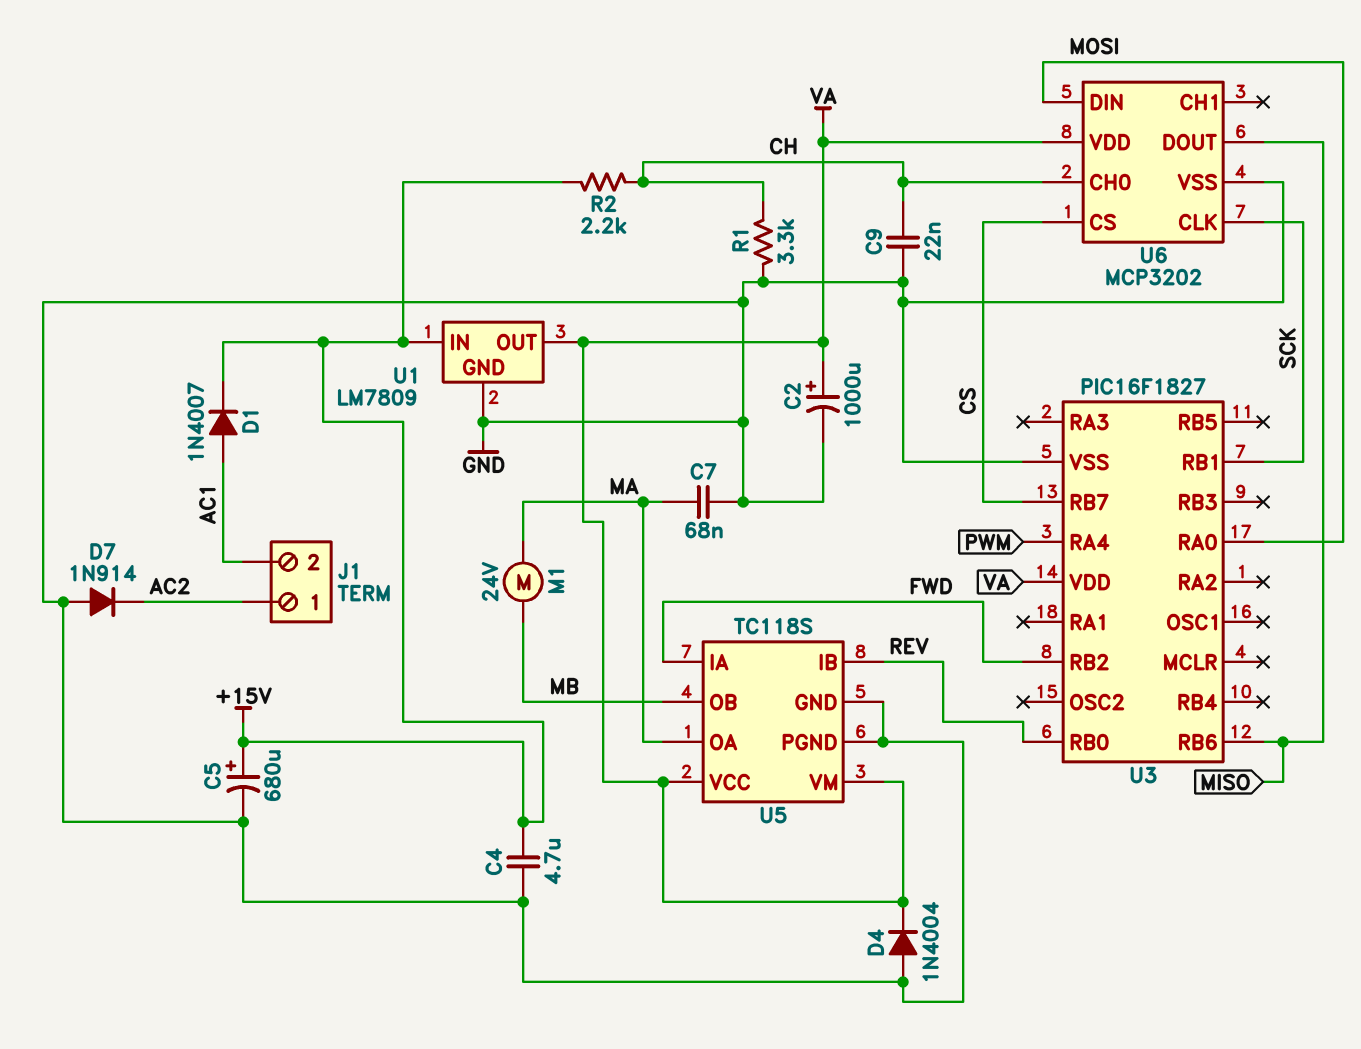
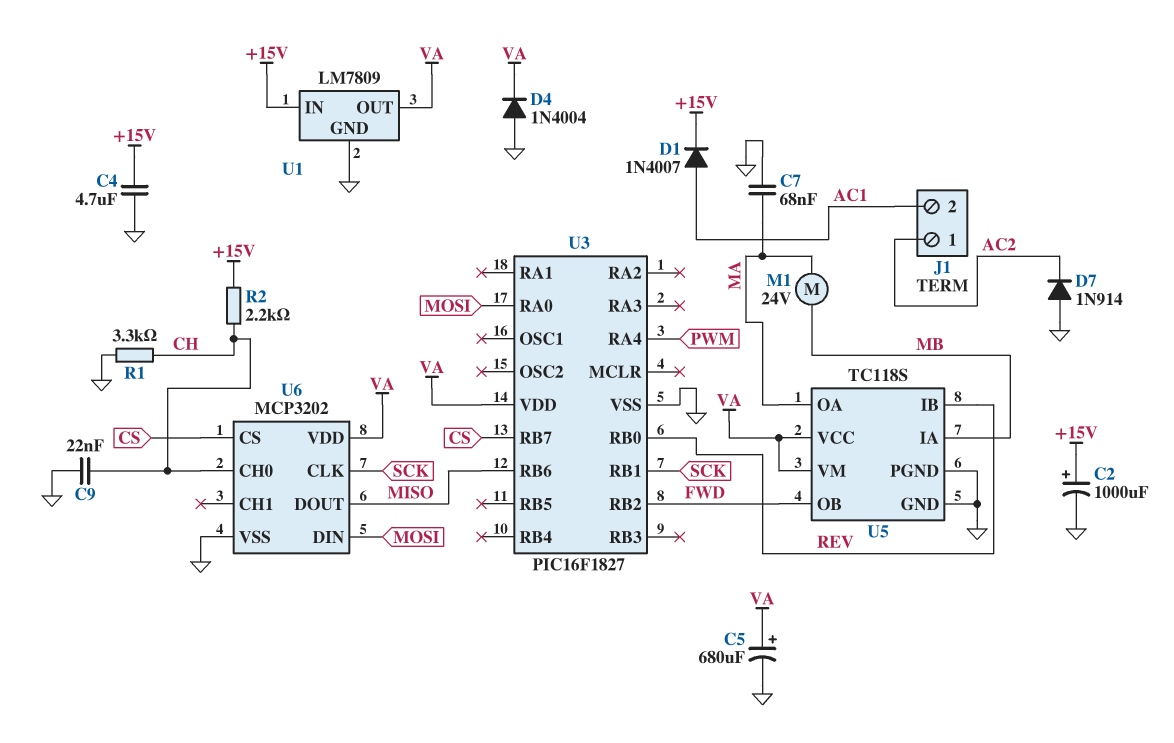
C2: 1000uF (plus VA, minus GND) -> 1000uF (plus +15V, minus GND)
C5: 680uF (plus +15V, minus GND) -> 680uF (plus VA, minus GND)
U5 pin IA: FWD -> MB
U5 pin OB: MB -> FWD

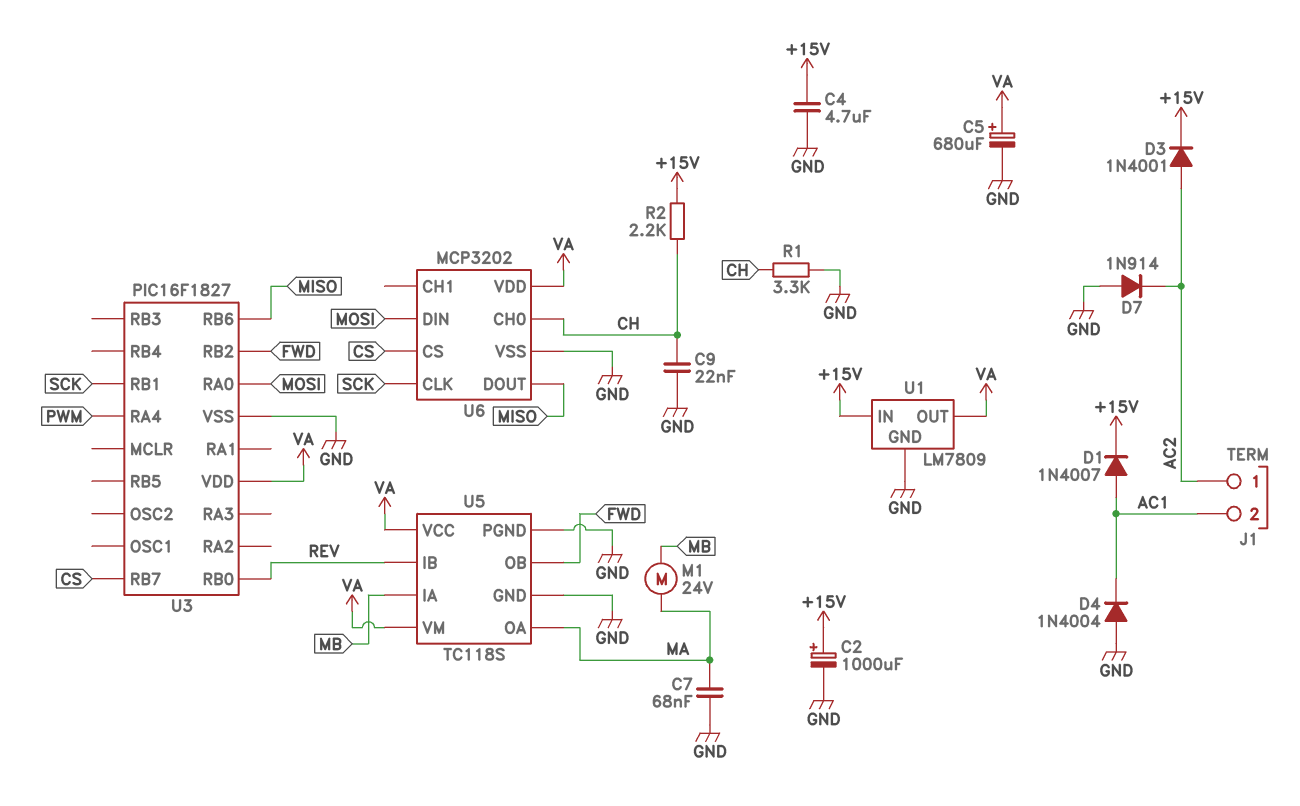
D3: none -> diode 1N4001 (A AC2, K +15V)
D4: diode 1N4004 (A GND, K VA) -> diode 1N4004 (A GND, K AC1)

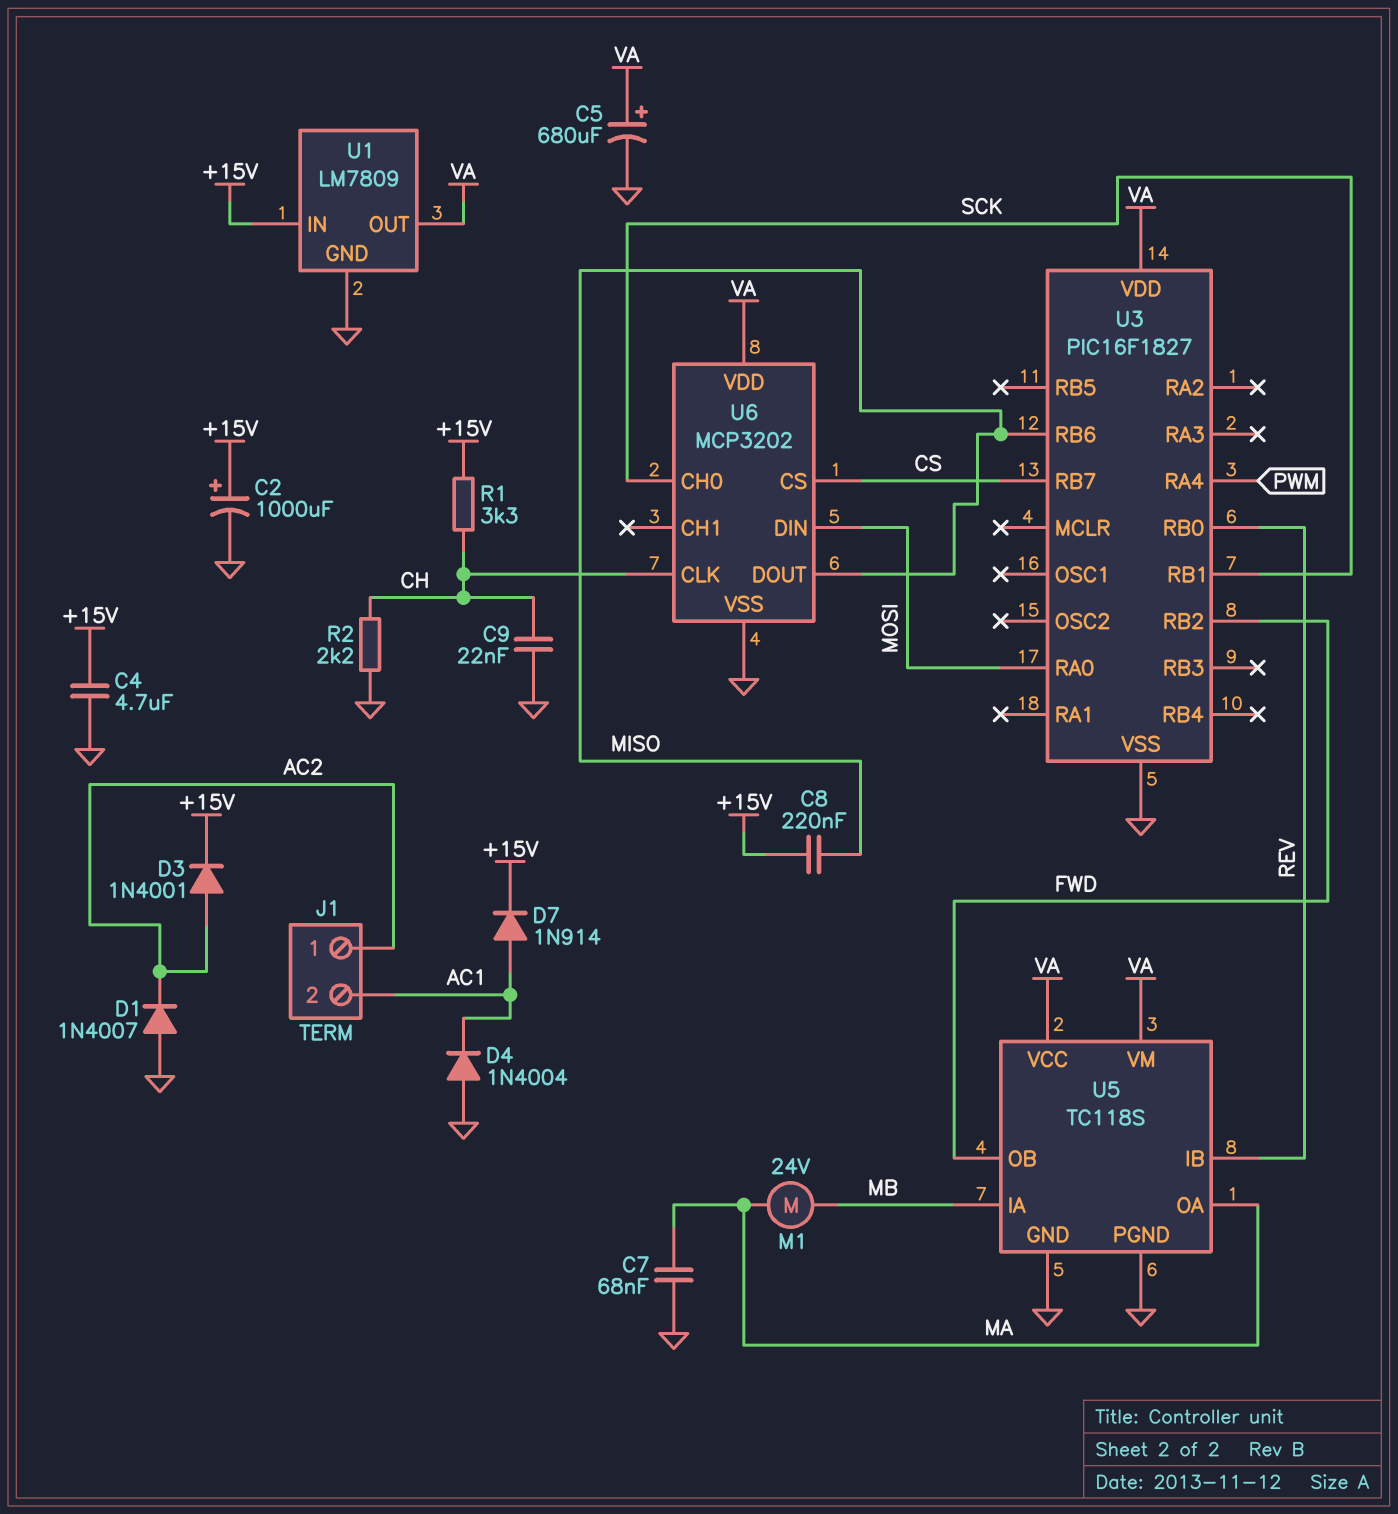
C8: none -> 220nF (+15V, MISO)
D1: diode 1N4007 (A AC1, K +15V) -> diode 1N4007 (A GND, K AC2)
D7: diode 1N914 (A GND, K AC2) -> diode 1N914 (A AC1, K +15V)
R1: 3.3k (CH, GND) -> 3.3k (+15V, CH)
R2: 2.2k (+15V, CH) -> 2.2k (CH, GND)
U6 pin CH0: CH -> SCK
U6 pin CLK: SCK -> CH

